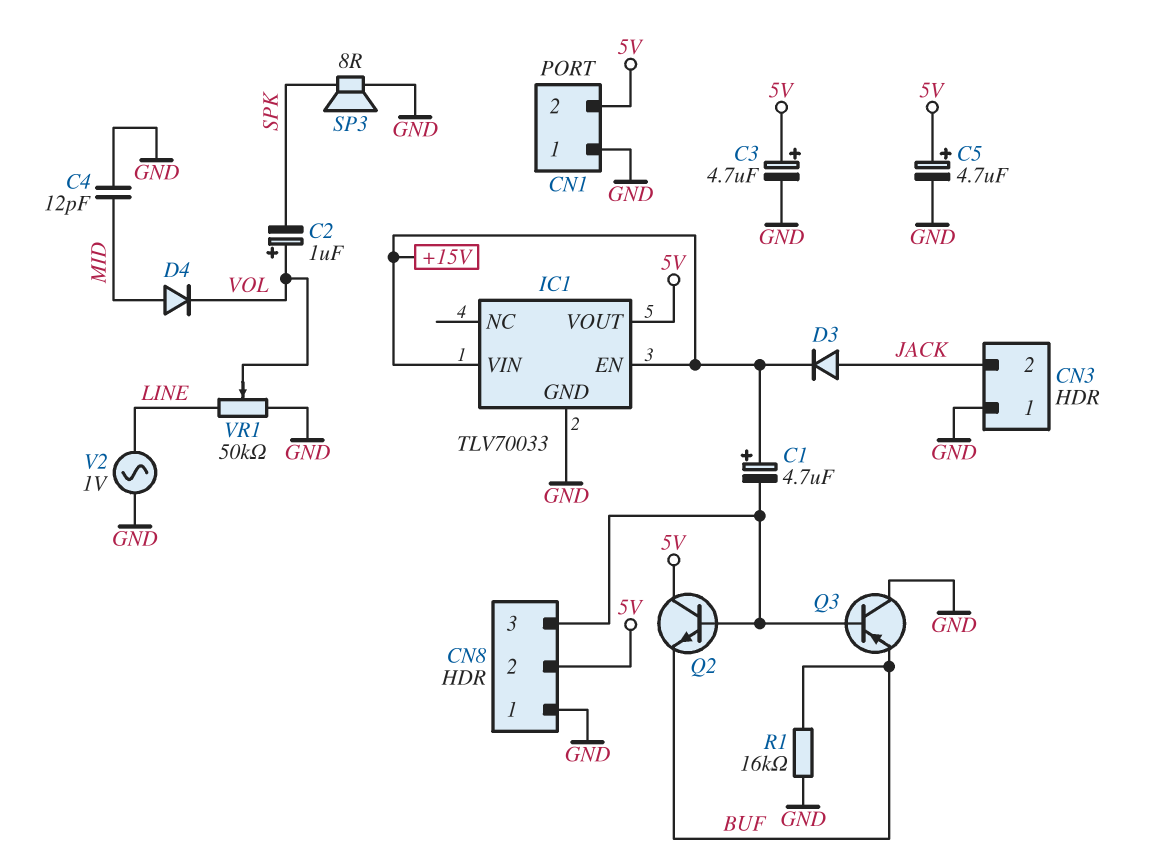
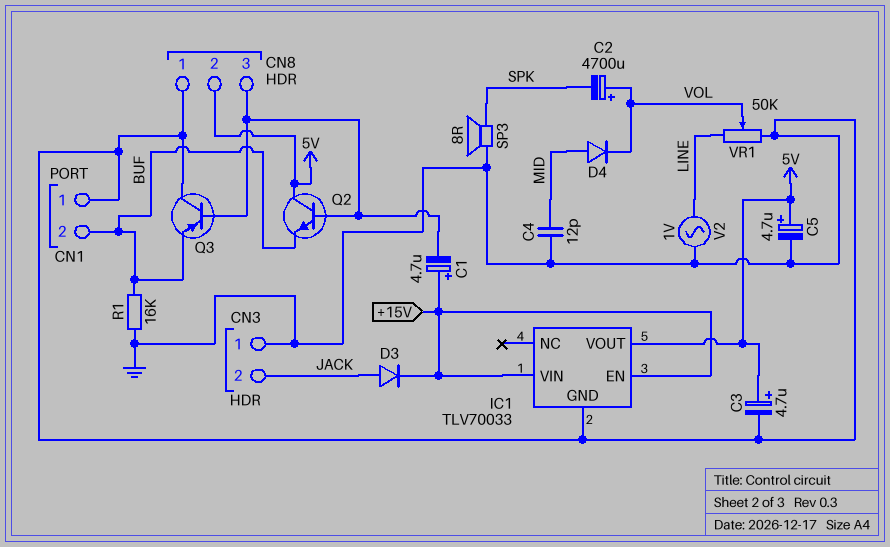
C2: 1uF (plus VOL, minus SPK) -> 4700uF (plus VOL, minus SPK)
CN1 pin 2: 5V -> BUF

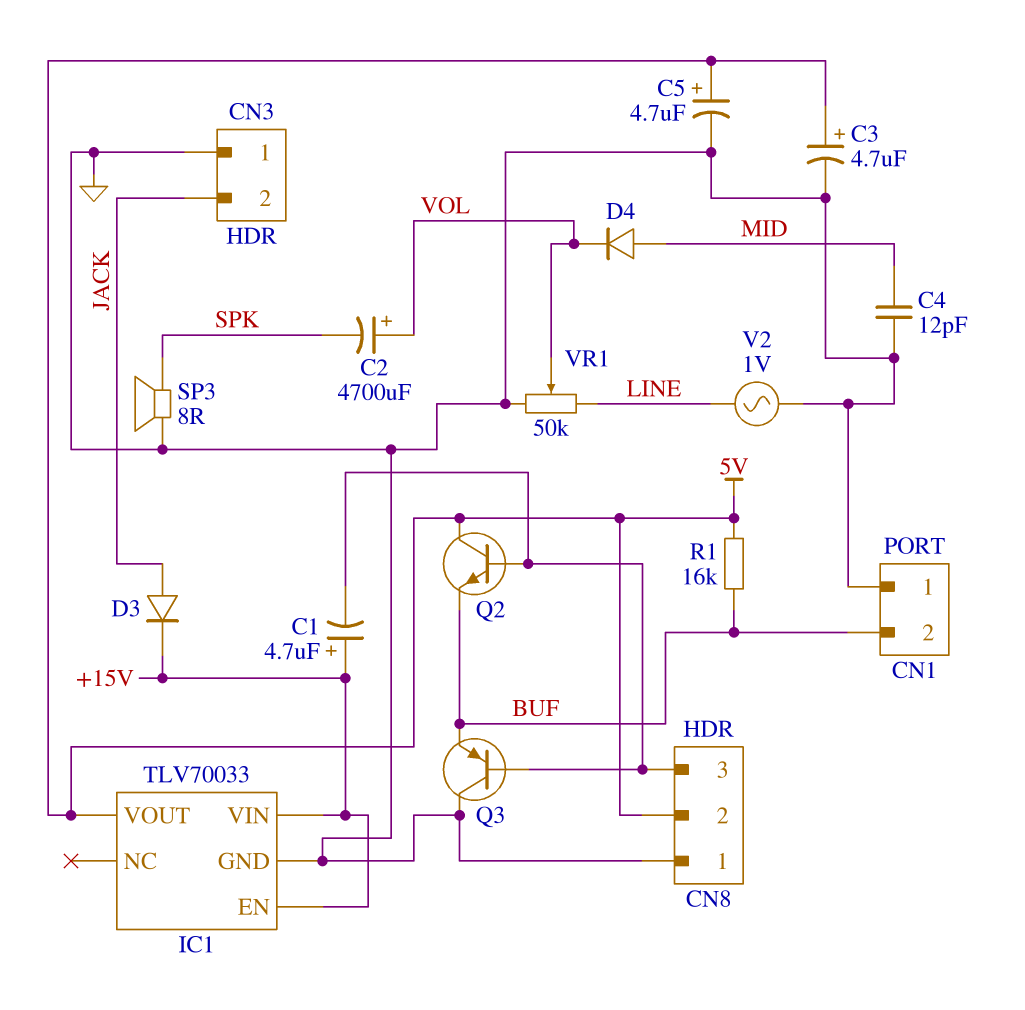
R1: 16k (BUF, GND) -> 16k (5V, BUF)

